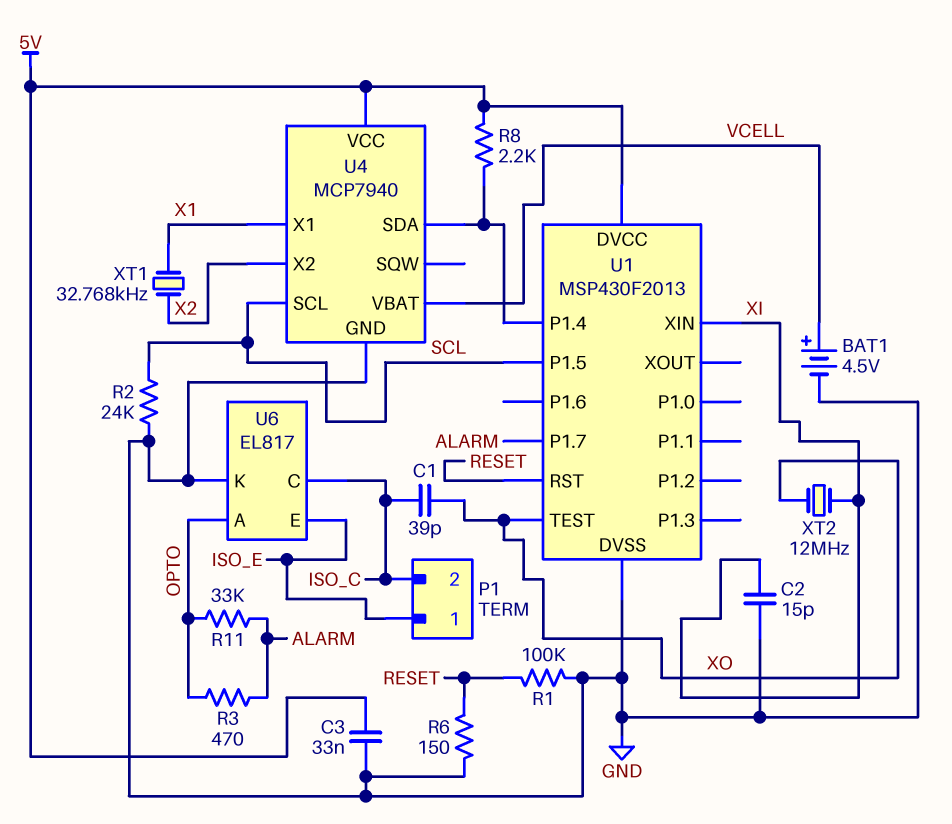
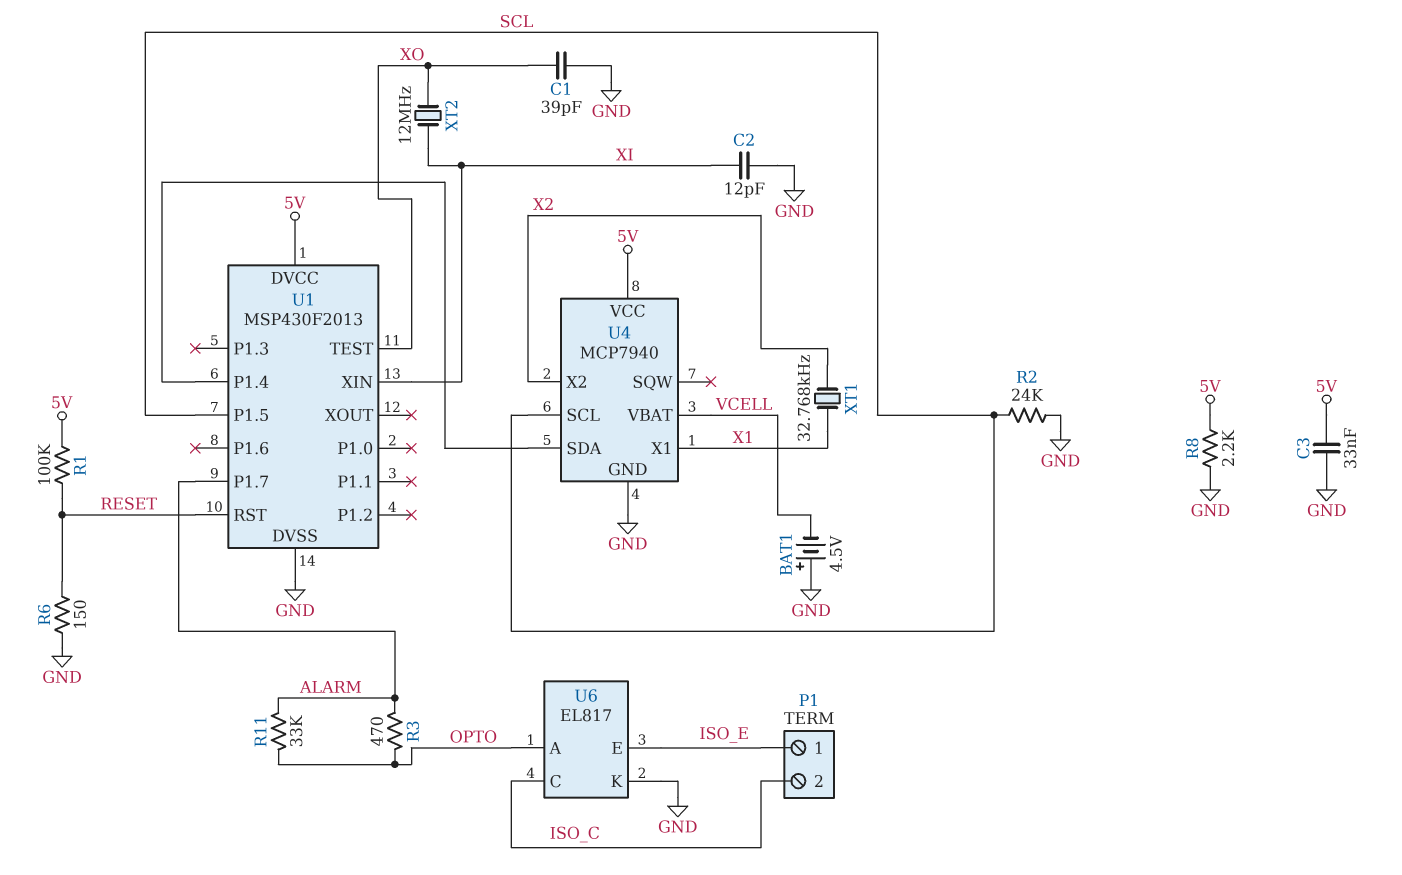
BAT1: 4.5V (plus VCELL, minus GND) -> 4.5V (plus GND, minus VCELL)
C1: 39pF (ISO_C, XO) -> 39pF (GND, XO)
C2: 15pF (GND, XI) -> 12pF (GND, XI)
R1: 100k (GND, RESET) -> 100k (5V, RESET)
R8: 2.2k (5V, U1/P1.4) -> 2.2k (5V, GND)

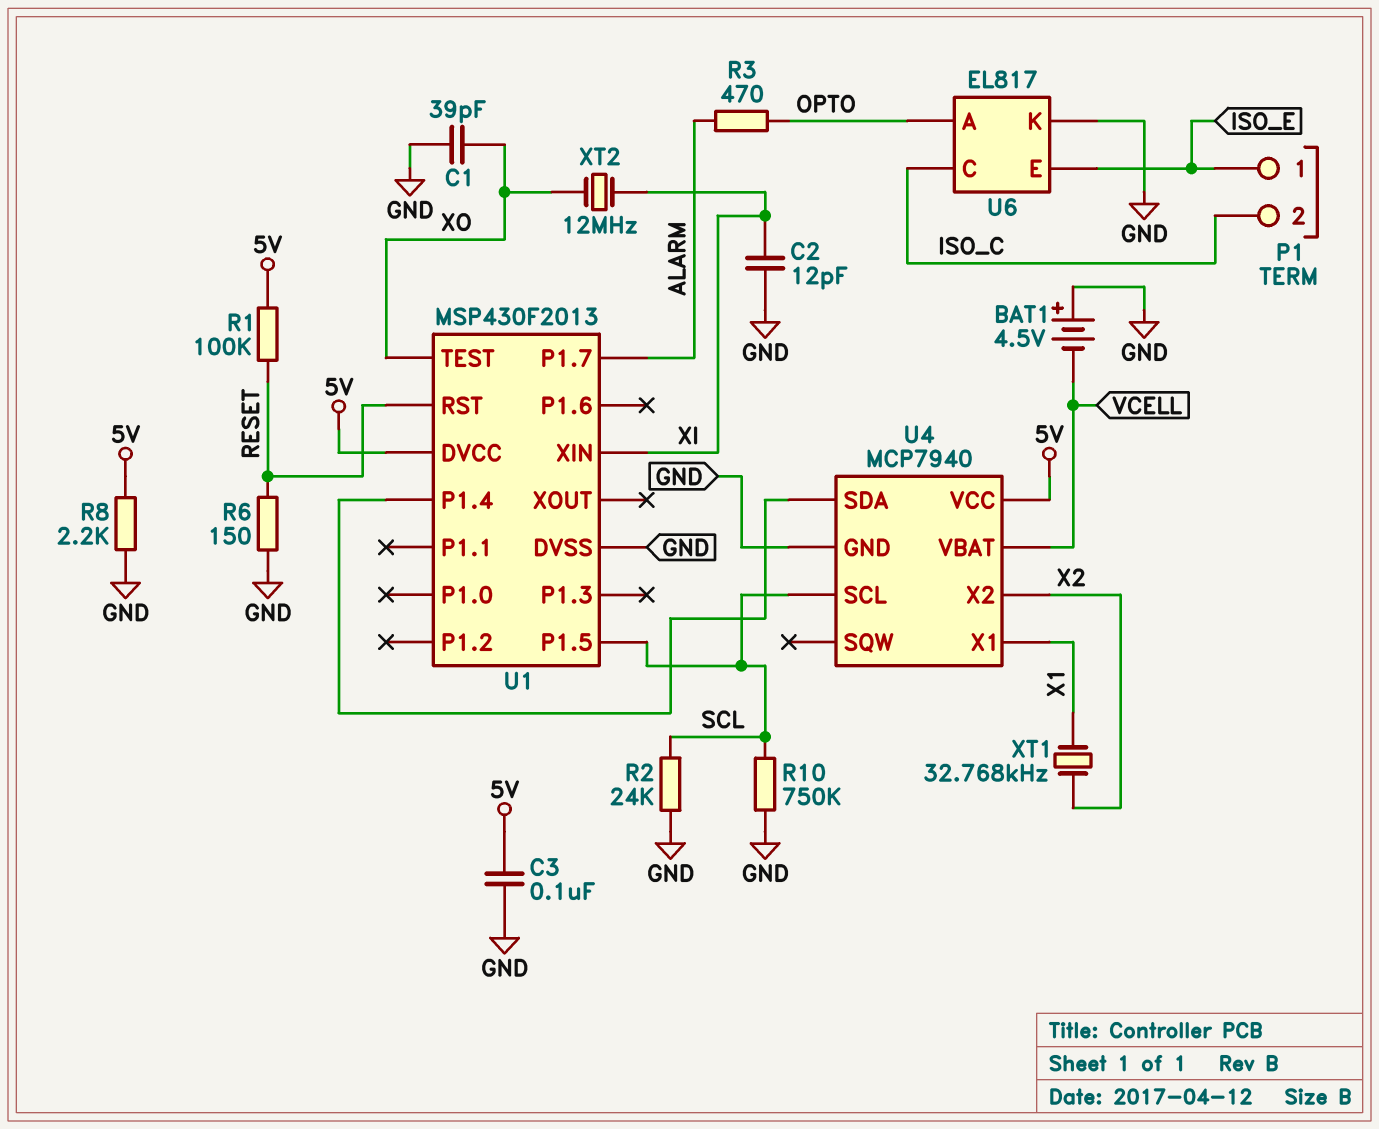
C3: 33nF (5V, GND) -> 100nF (5V, GND)
R10: none -> 750k (GND, SCL)
R11: 33k (ALARM, OPTO) -> none

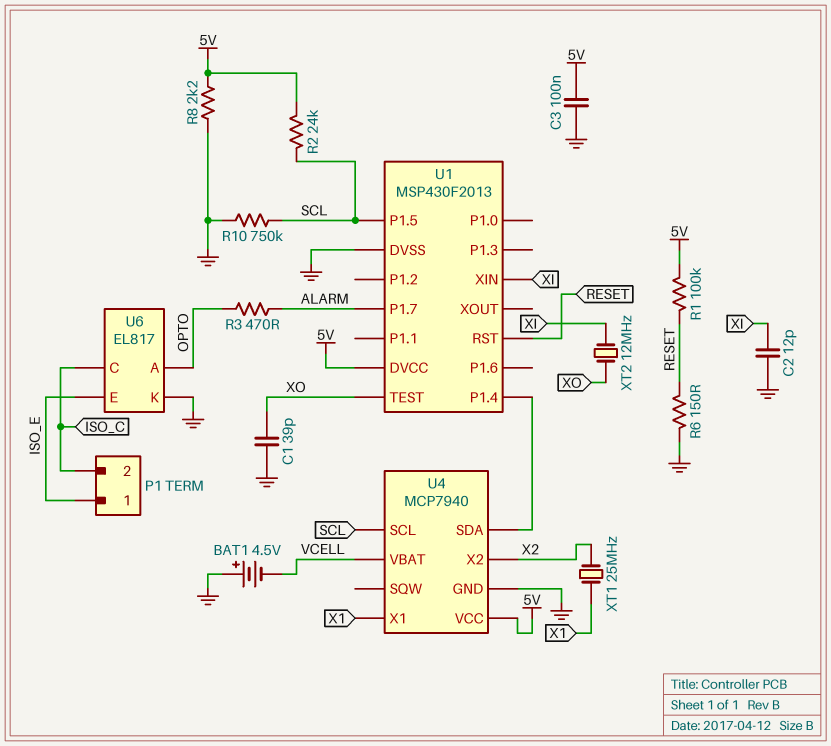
R2: 24k (GND, SCL) -> 24k (5V, SCL)
XT1: 32.768kHz (X1, X2) -> 25MHz (X1, X2)

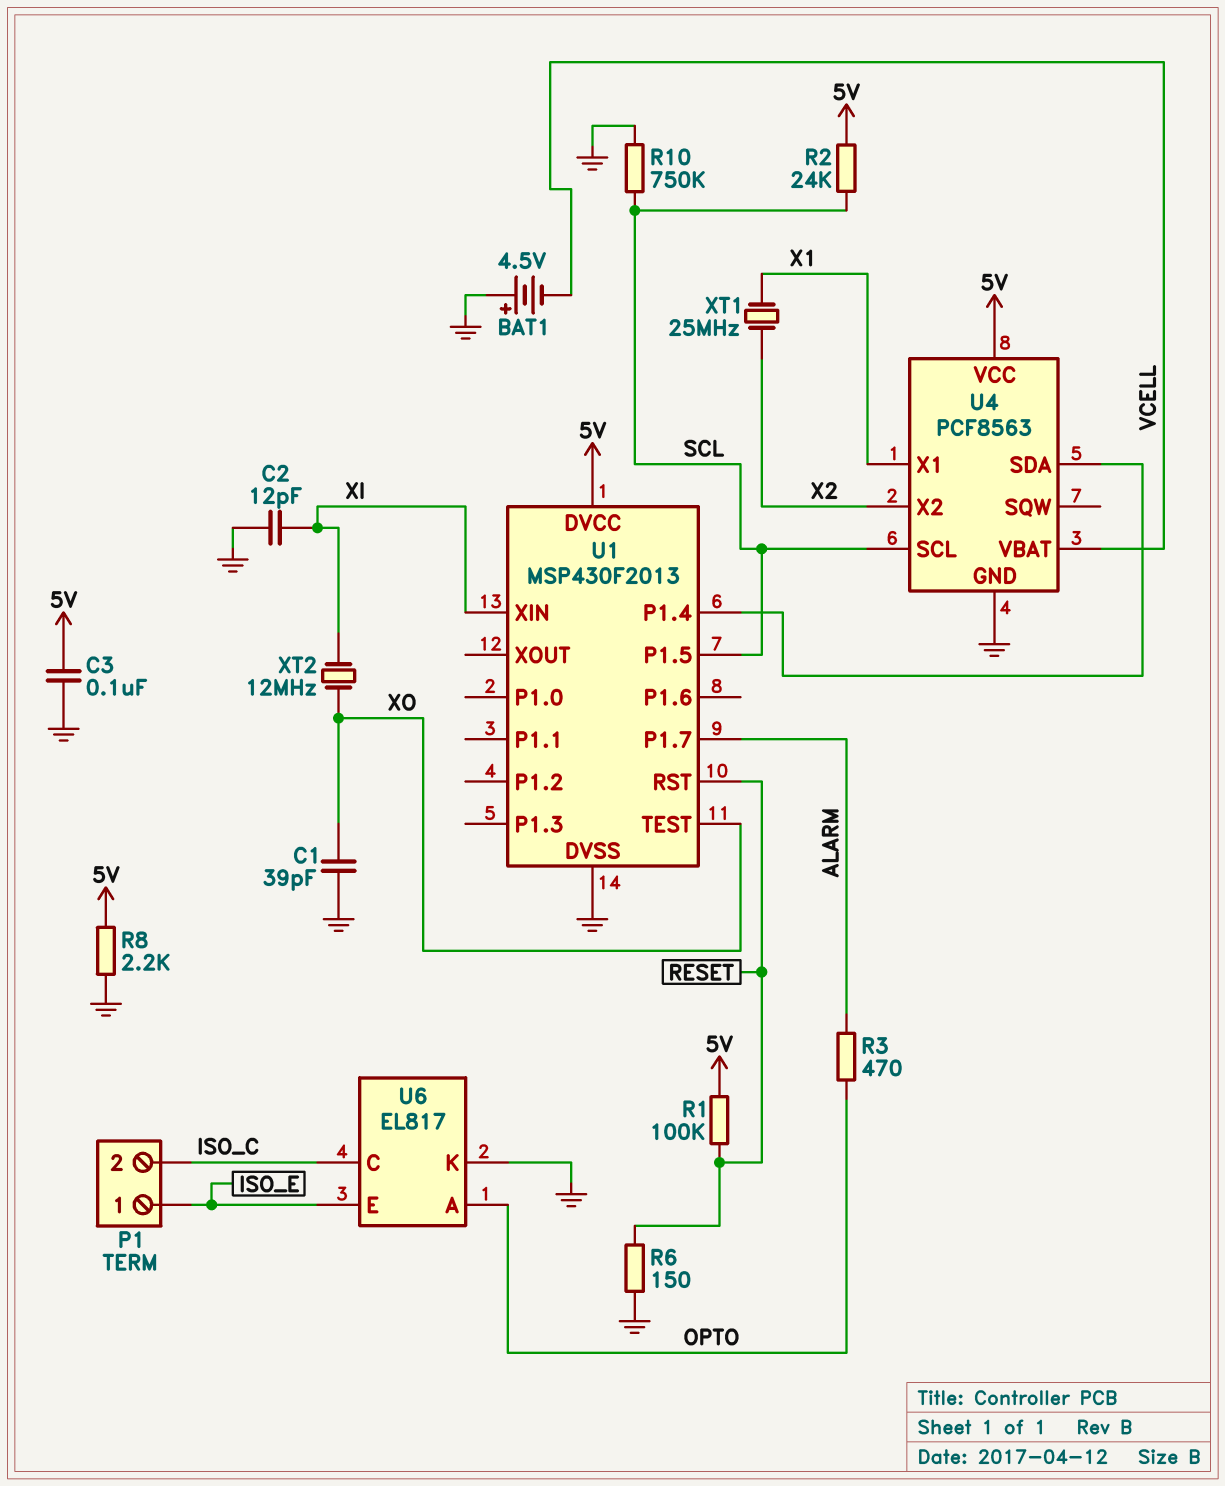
U4: MCP7940 -> PCF8563

